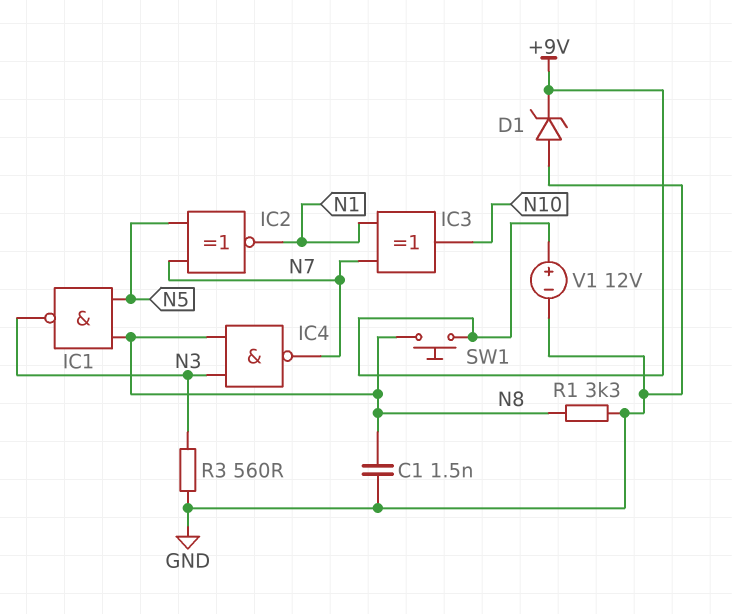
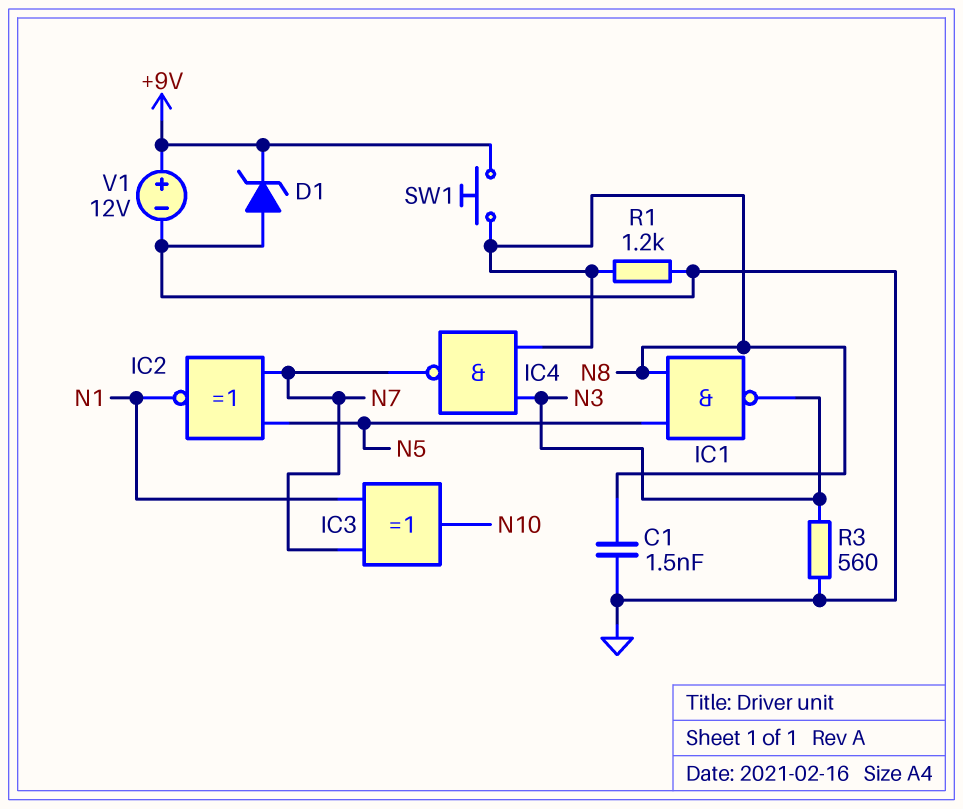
R1: 3.3k (GND, N8) -> 1.2k (GND, N8)

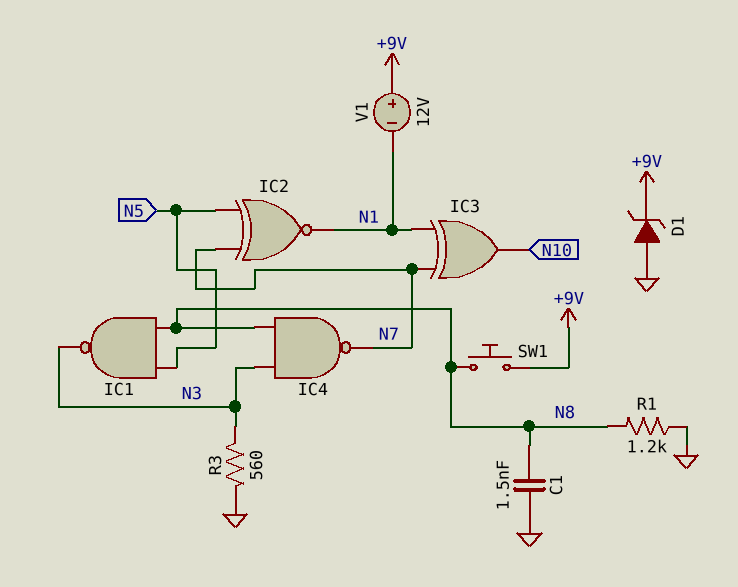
V1: 12V (plus +9V, minus GND) -> 12V (plus +9V, minus N1)

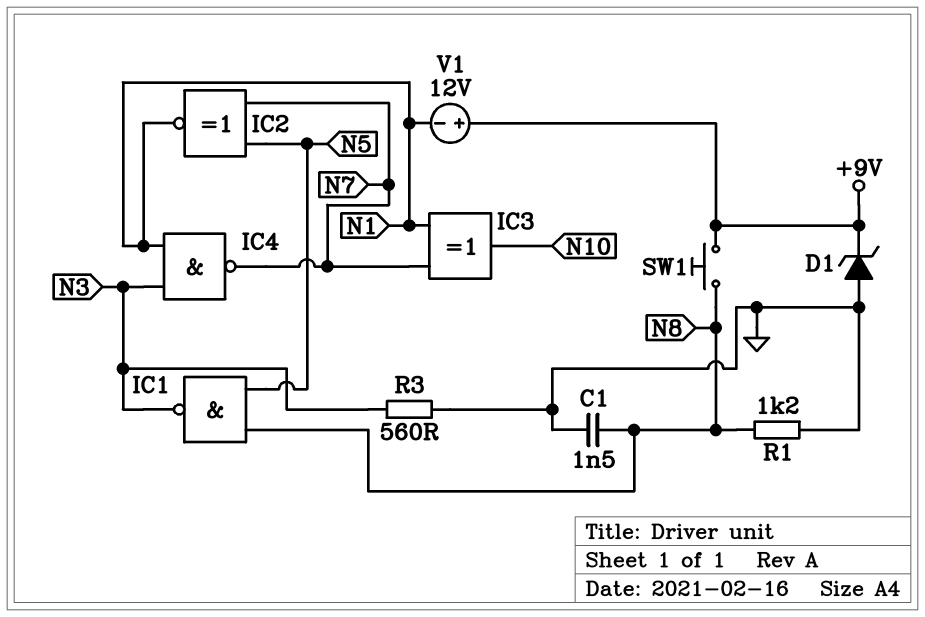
IC4: NAND (in N3, in N8, out N7) -> NAND (in N1, in N3, out N7)

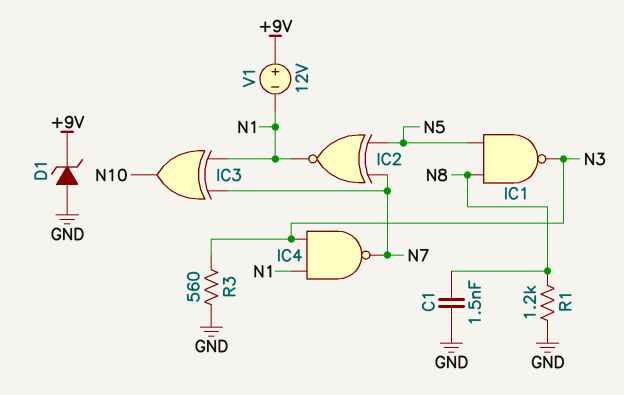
SW1: button (+9V, N8) -> none

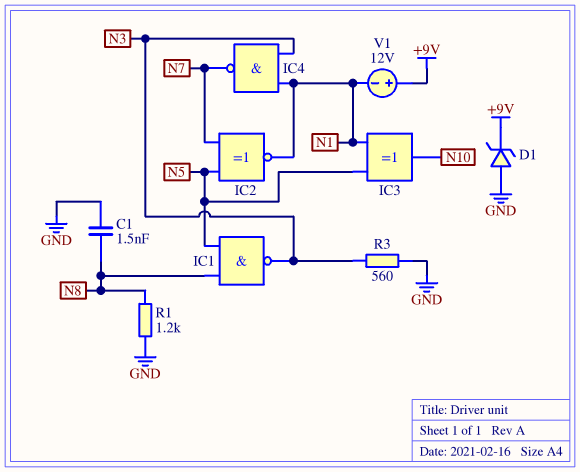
IC3: XOR (in N1, in N7, out N10) -> XOR (in N1, in N5, out N10)

